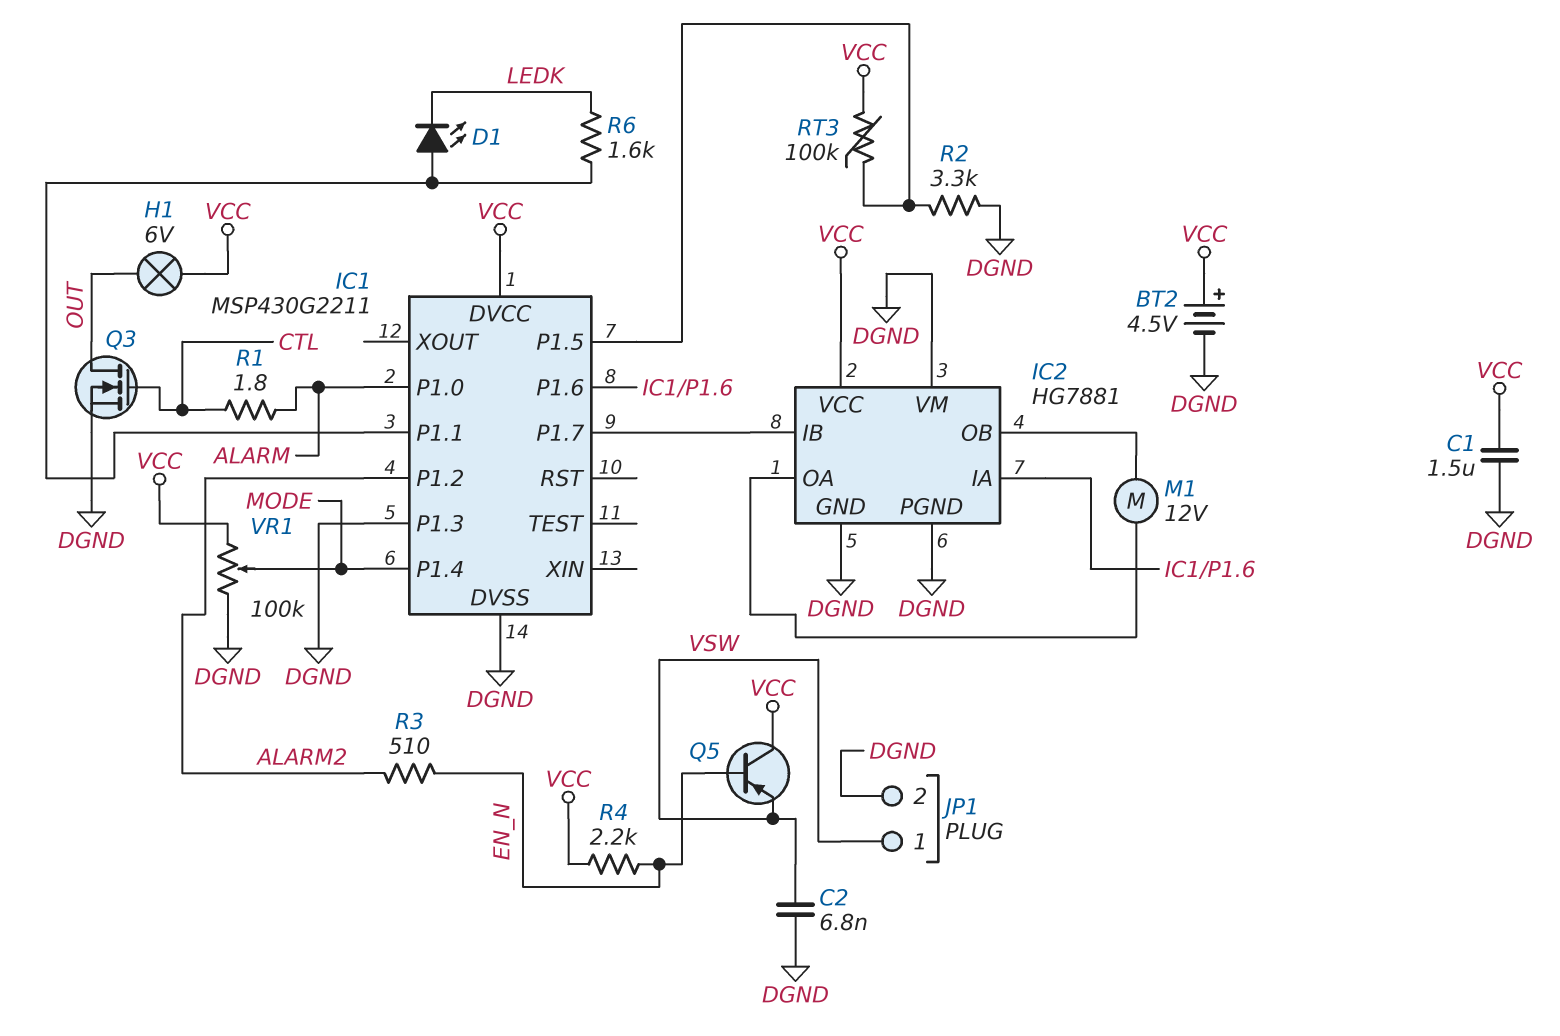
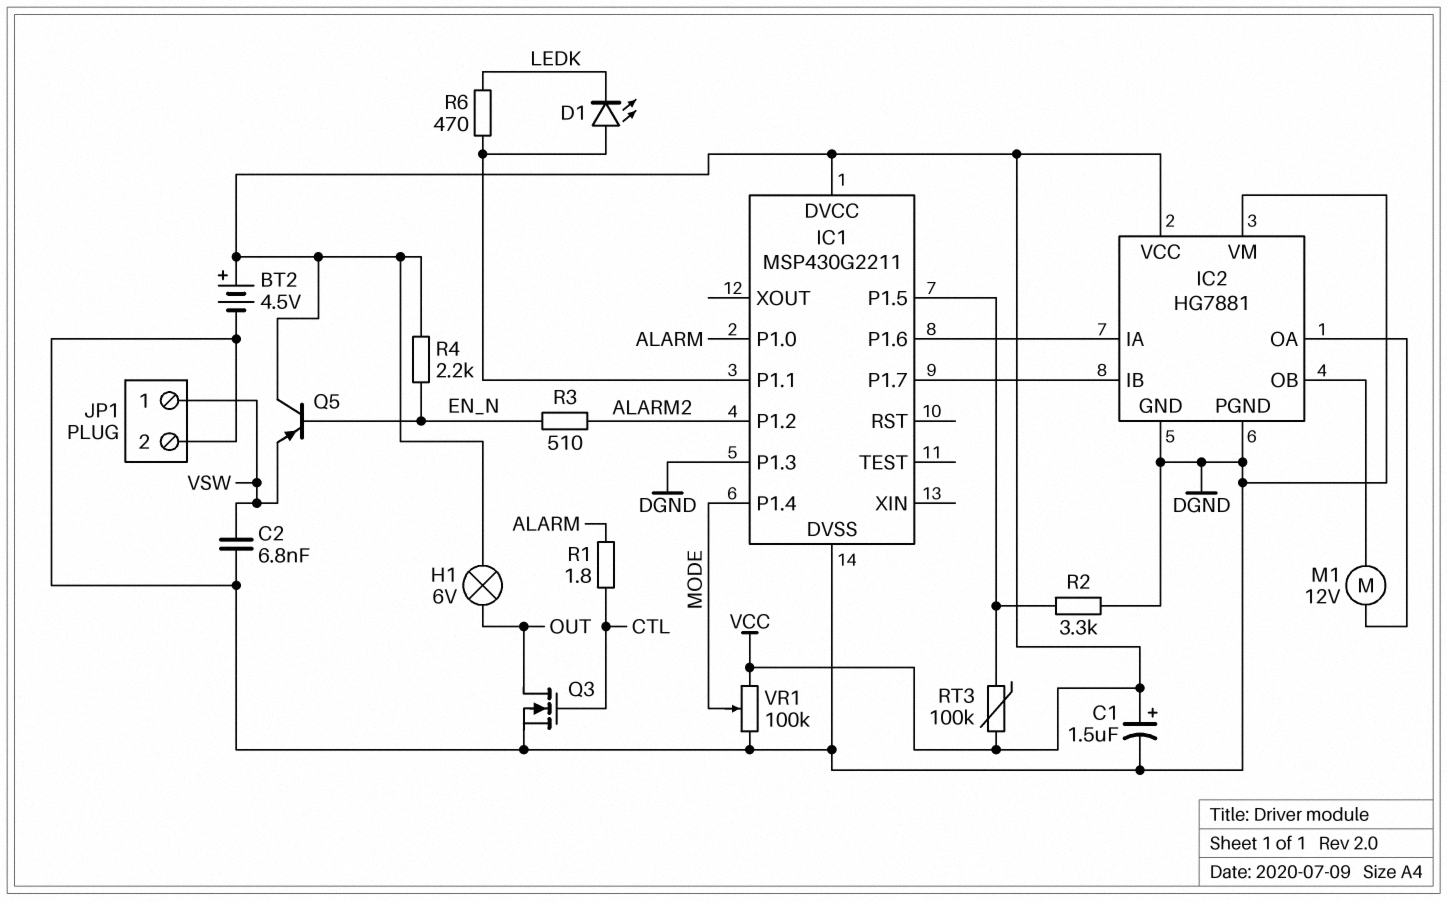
C1: 1.5uF (DGND, VCC) -> 1.5uF (plus VCC, minus DGND)
R6: 1.6k (IC1/P1.1, LEDK) -> 470 (IC1/P1.1, LEDK)

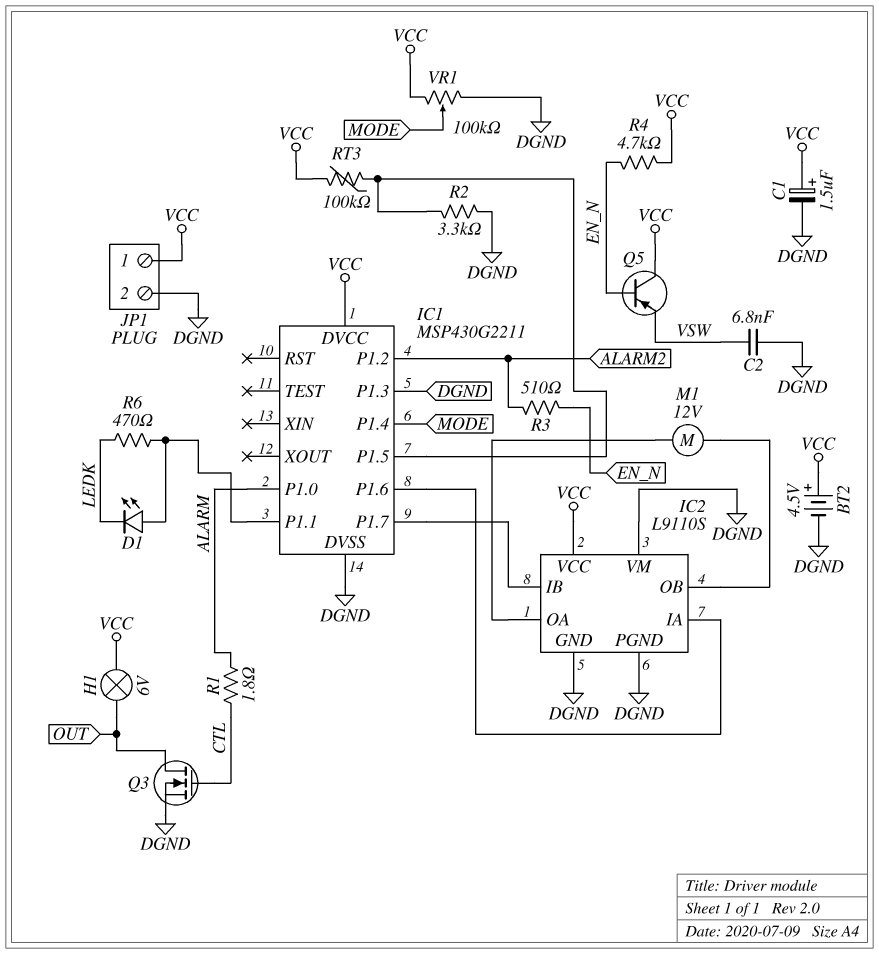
IC2: HG7881 -> L9110S
JP1 pin 1: VSW -> VCC
R4: 2.2k (EN_N, VCC) -> 4.7k (EN_N, VCC)

